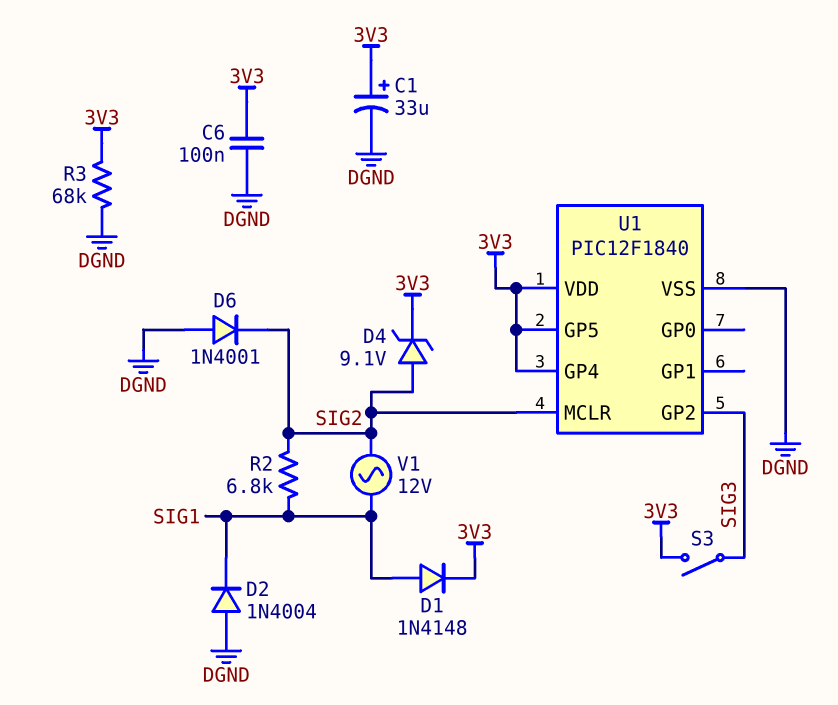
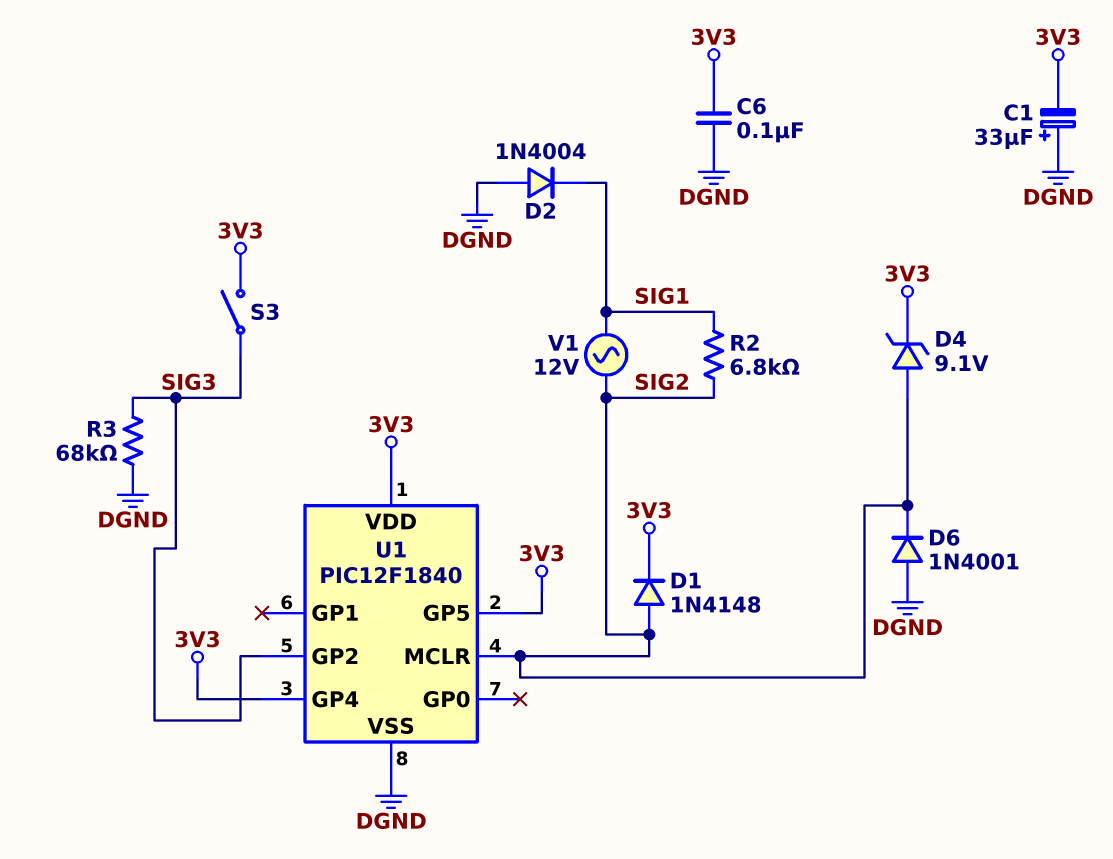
C1: 33uF (plus 3V3, minus DGND) -> 33uF (plus DGND, minus 3V3)
D1: diode 1N4148 (A SIG1, K 3V3) -> diode 1N4148 (A SIG2, K 3V3)
R3: 68k (3V3, DGND) -> 68k (DGND, SIG3)

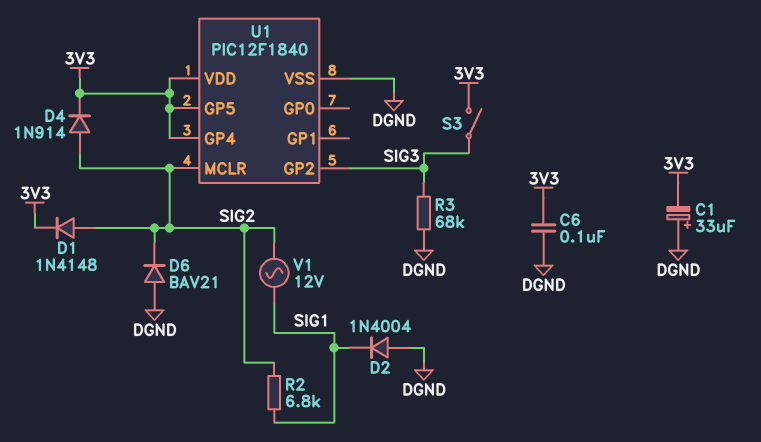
D4: zener 9.1V (A SIG2, K 3V3) -> diode 1N914 (A SIG2, K 3V3)
D6: diode 1N4001 (A DGND, K SIG2) -> diode BAV21 (A DGND, K SIG2)

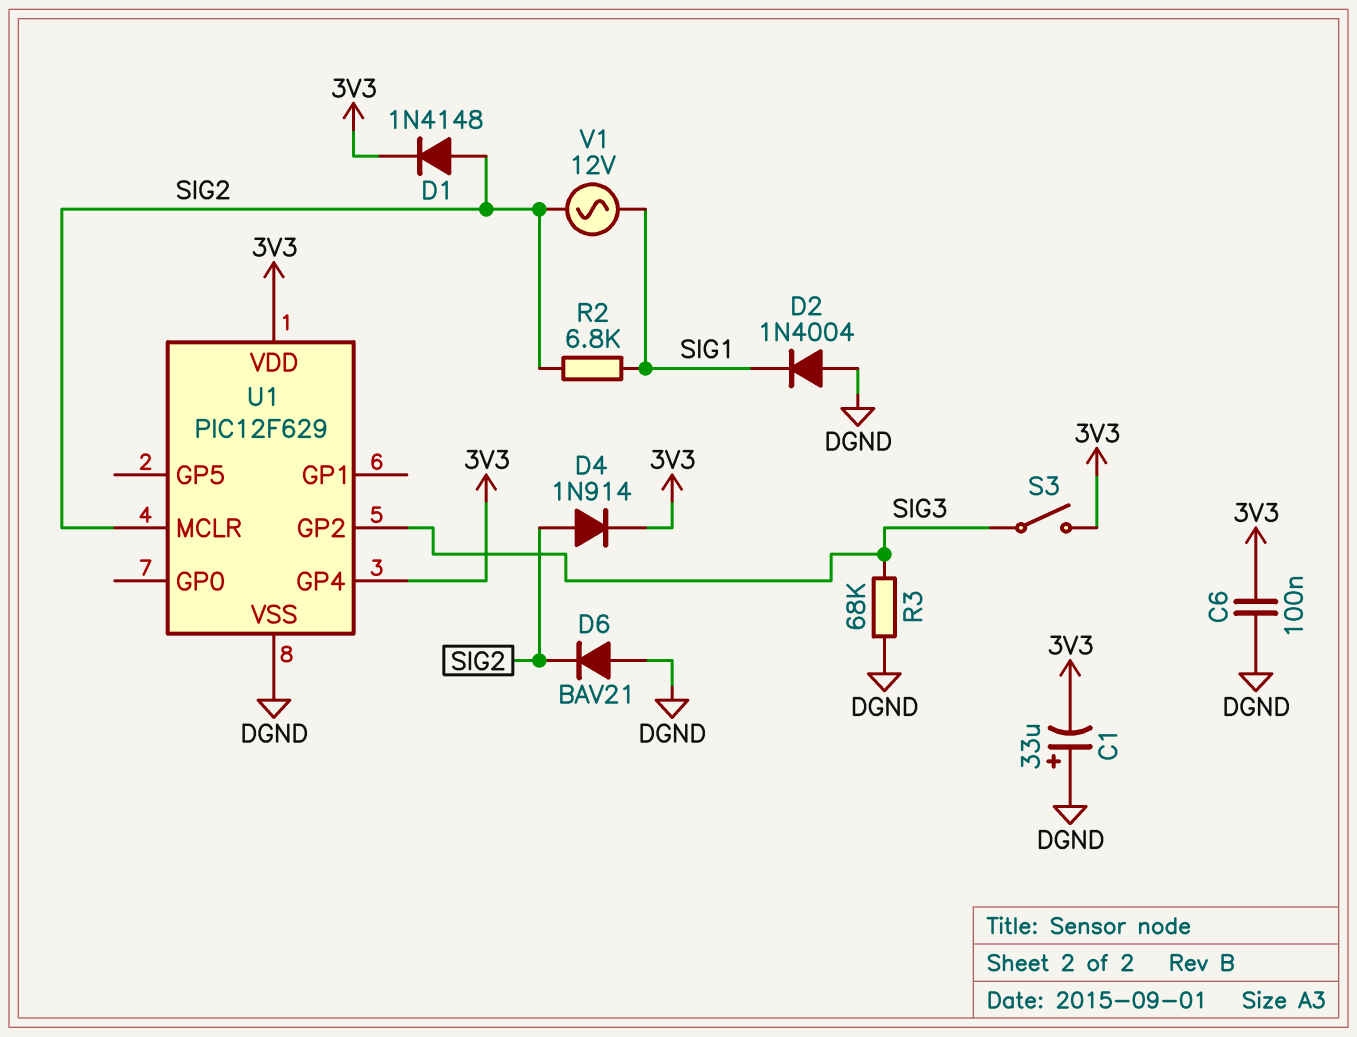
U1: PIC12F1840 -> PIC12F629
U1 pin GP5: 3V3 -> none

